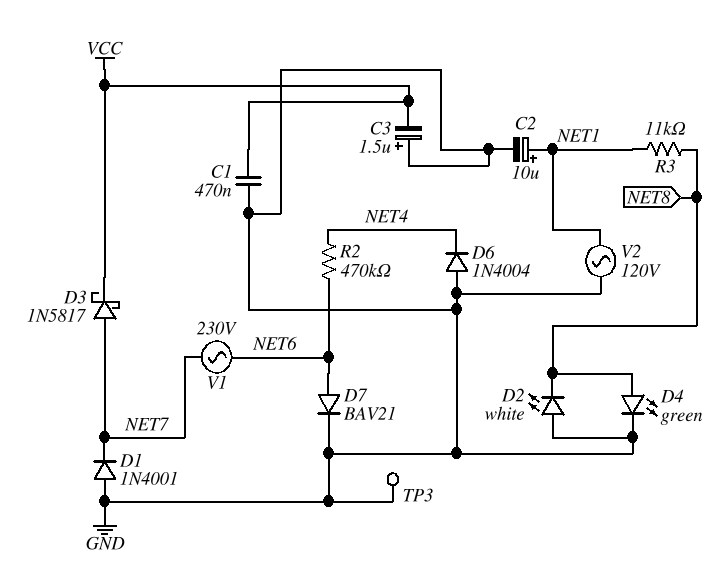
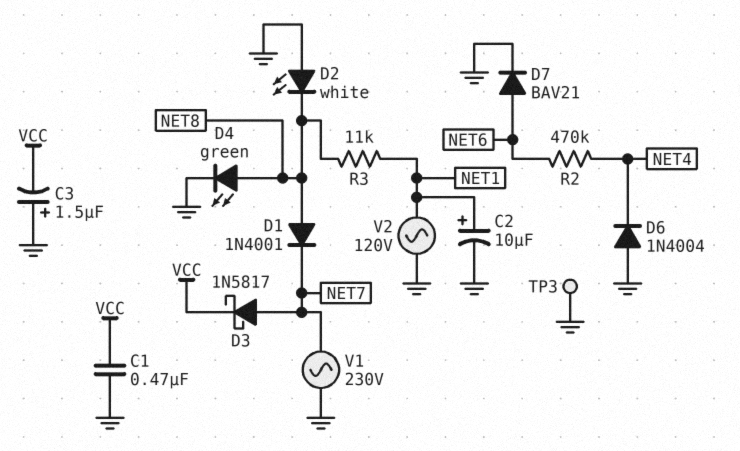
D1: diode 1N4001 (A GND, K NET7) -> diode 1N4001 (A NET8, K NET7)
V1: AC 230V (NET6, NET7) -> AC 230V (GND, NET7)

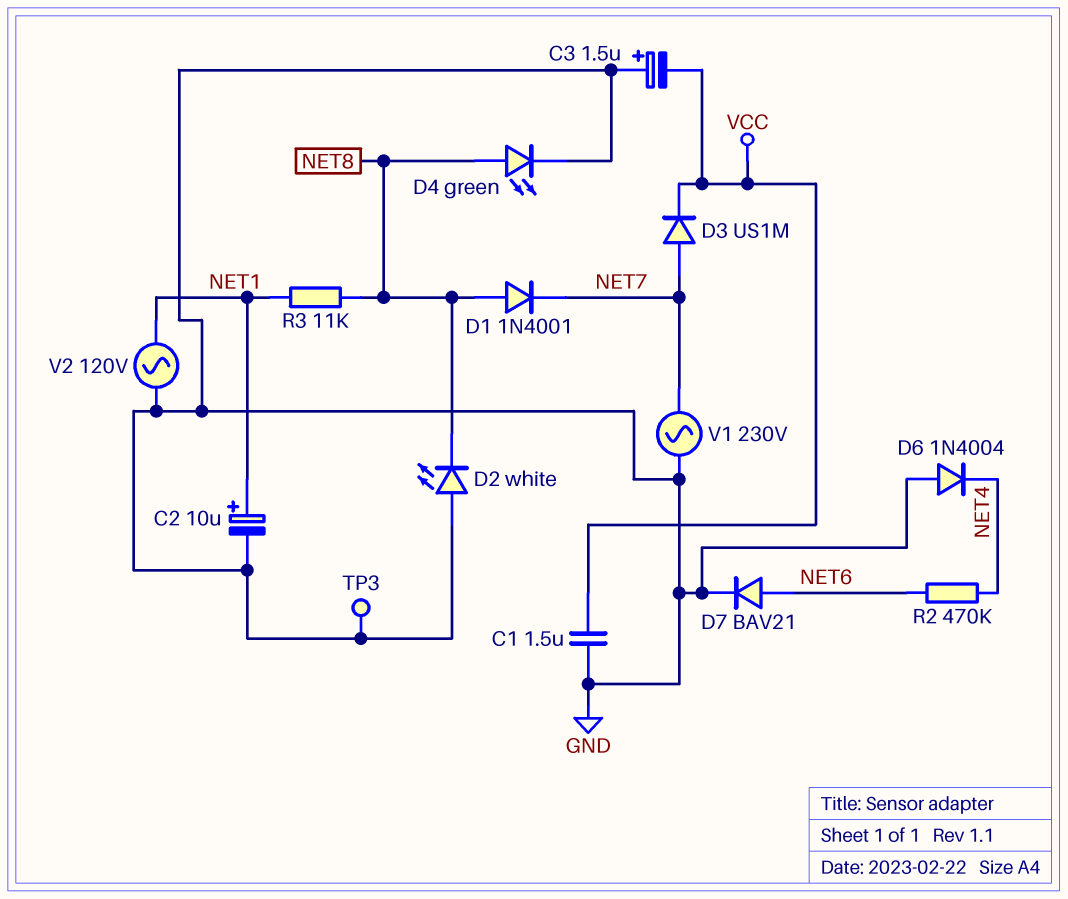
C1: 470nF (GND, VCC) -> 1.5uF (GND, VCC)
D3: schottky 1N5817 (A NET7, K VCC) -> diode US1M (A NET7, K VCC)

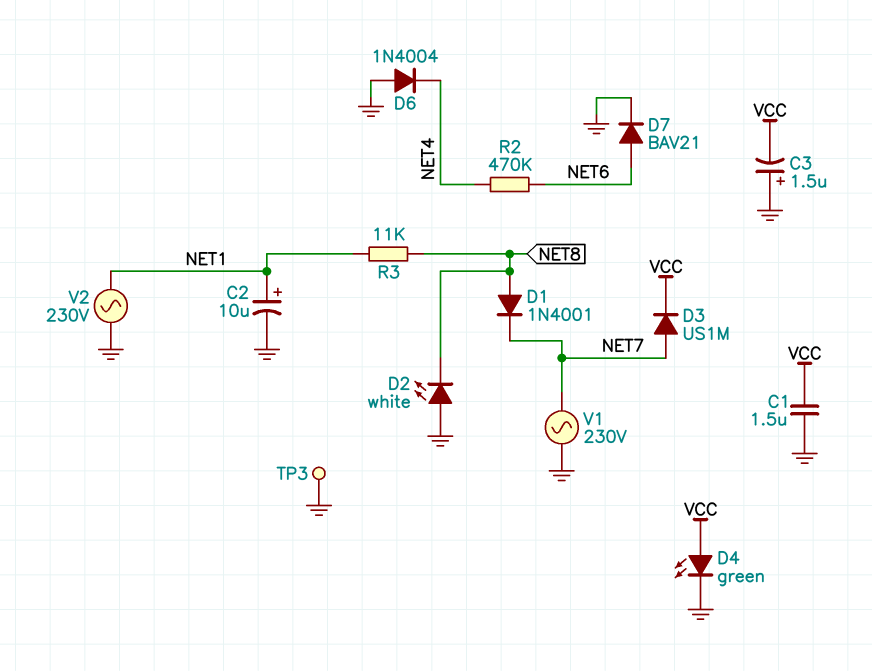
D4: LED green (A NET8, K GND) -> LED green (A VCC, K GND)
V2: AC 120V (GND, NET1) -> AC 230V (GND, NET1)

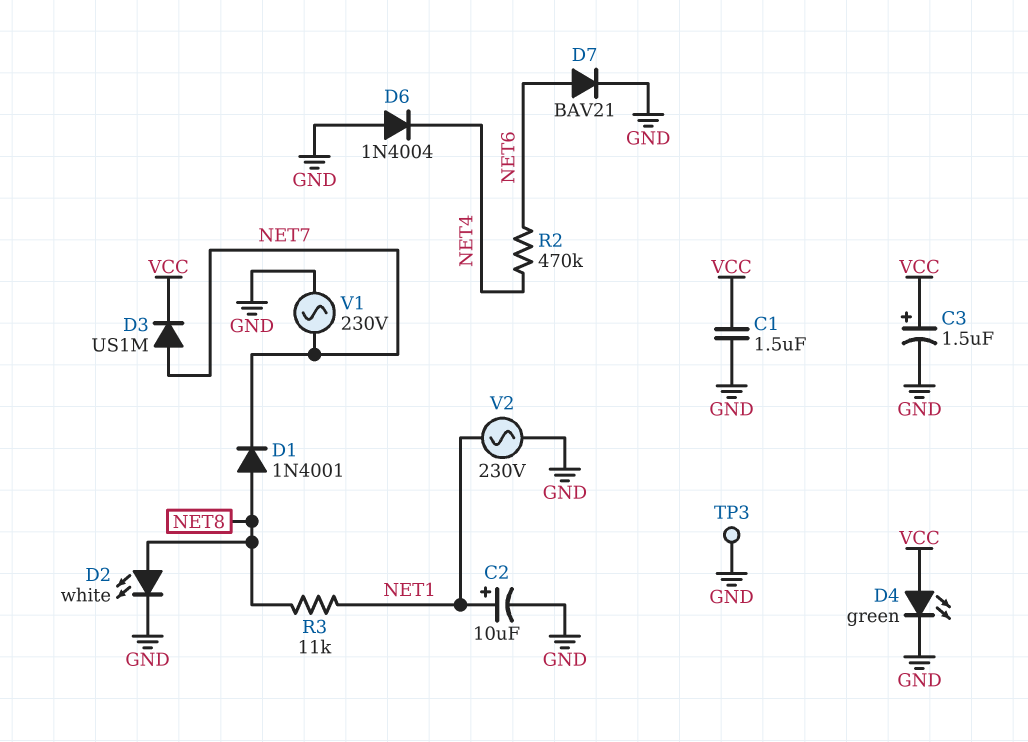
C3: 1.5uF (plus GND, minus VCC) -> 1.5uF (plus VCC, minus GND)
D2: LED white (A GND, K NET8) -> LED white (A NET8, K GND)

